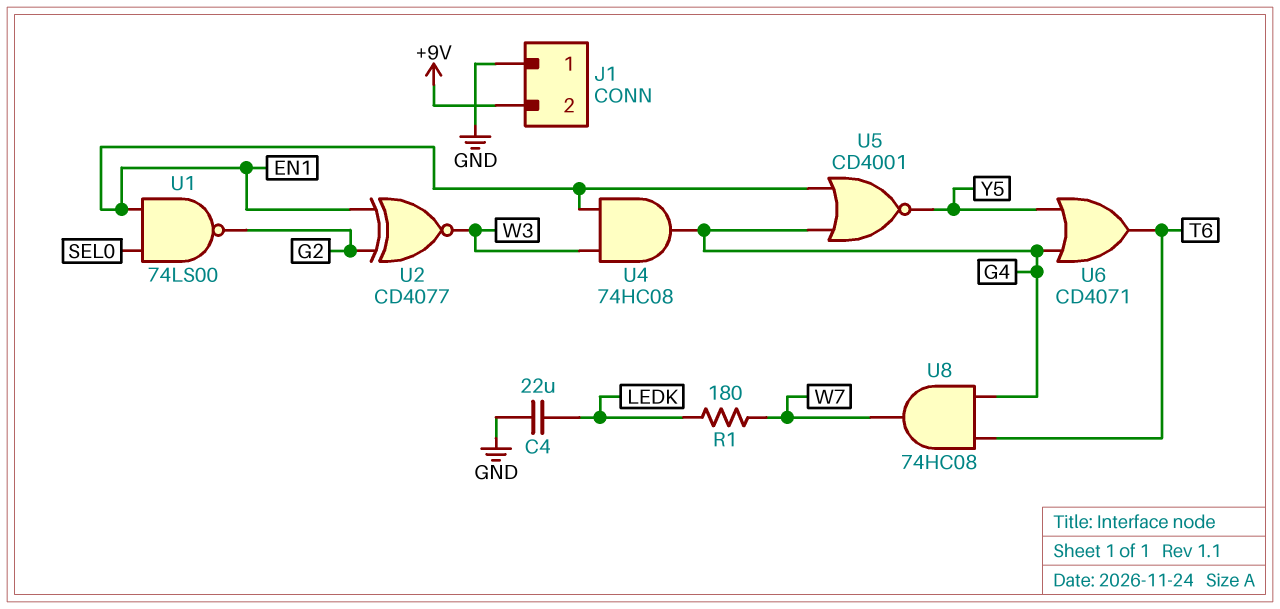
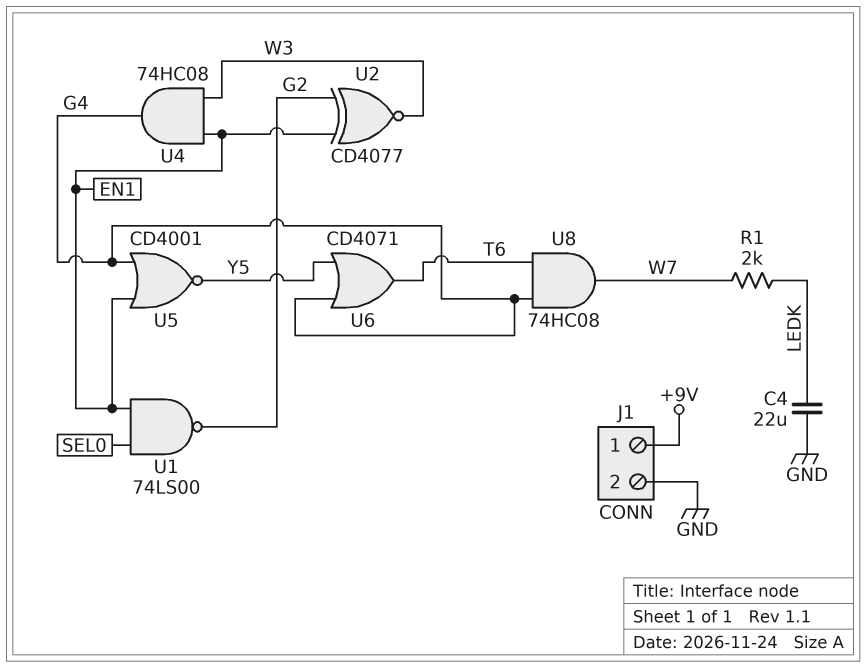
J1 pin 1: GND -> +9V
J1 pin 2: +9V -> GND
R1: 180 (LEDK, W7) -> 2k (LEDK, W7)

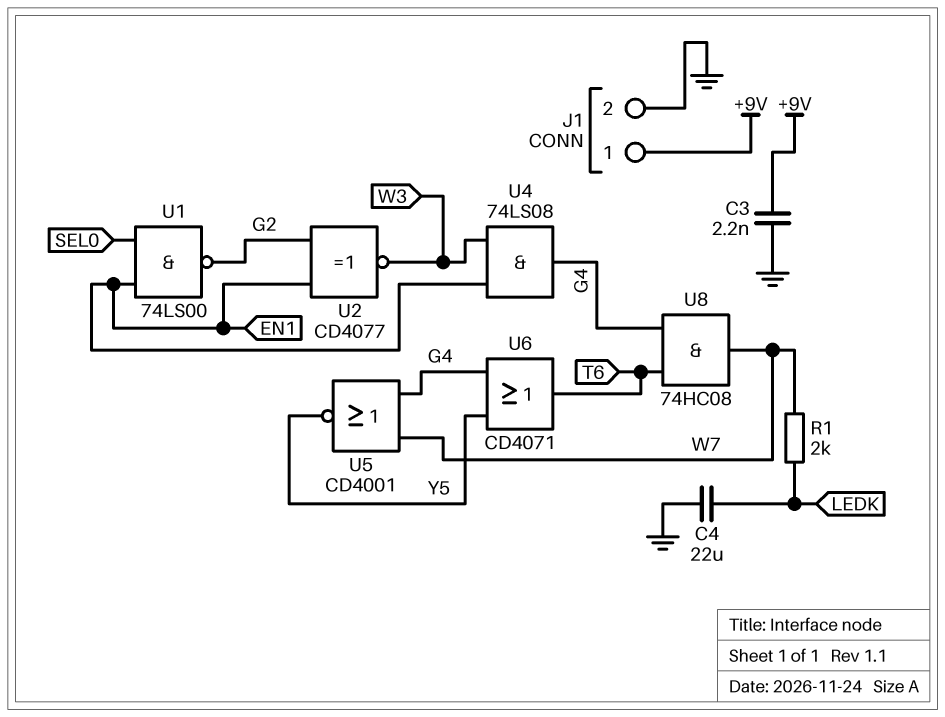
C3: none -> 2.2nF (+9V, GND)
U4: AND 74HC08 (in EN1, in W3, out G4) -> AND 74LS08 (in EN1, in W3, out G4)
U5: NOR CD4001 (in EN1, in G4, out Y5) -> NOR CD4001 (in G4, in W7, out Y5)

